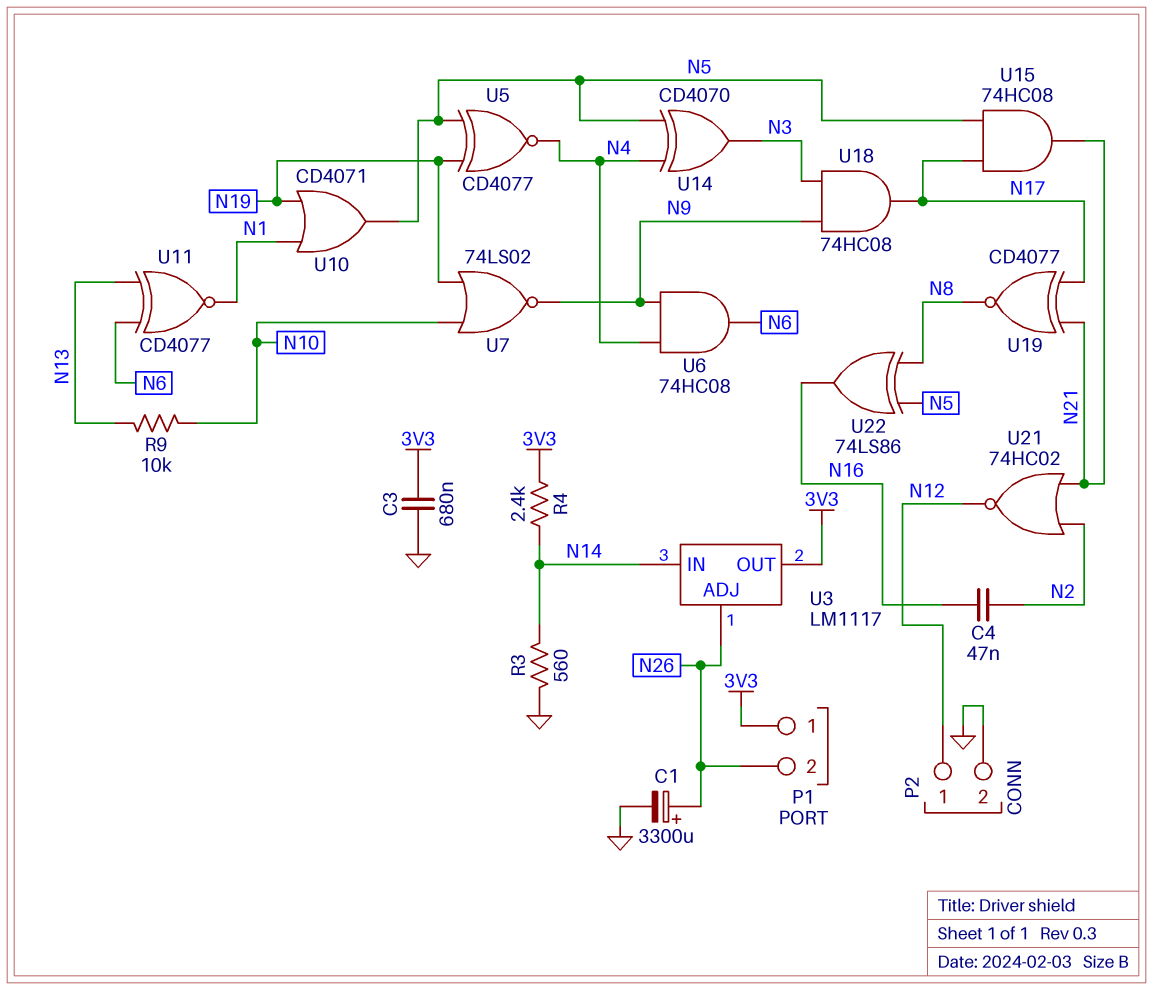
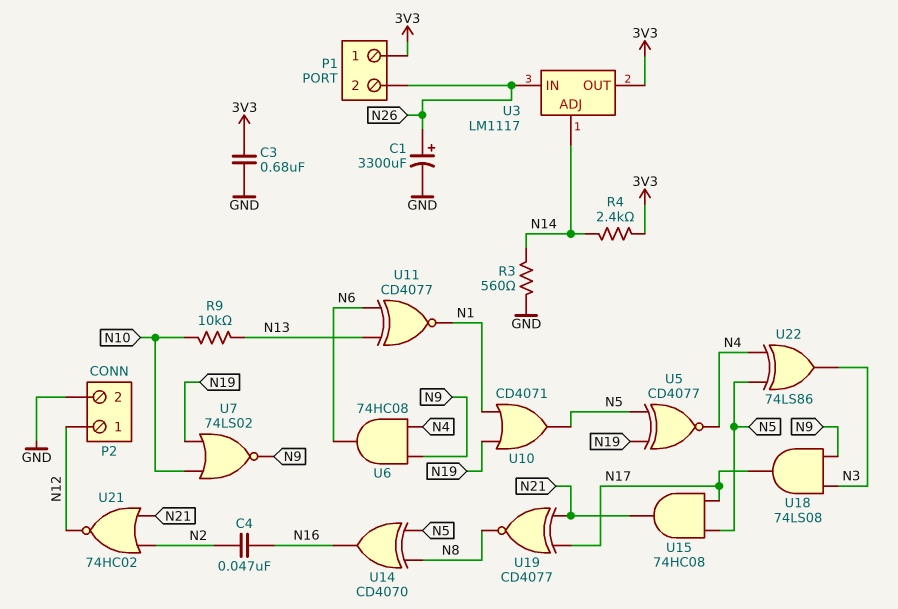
U3 pin ADJ: N26 -> N14
U3 pin IN: N14 -> N26
U14: XOR CD4070 (in N4, in N5, out N3) -> XOR CD4070 (in N5, in N8, out N16)
U18: AND 74HC08 (in N3, in N9, out N17) -> AND 74LS08 (in N3, in N9, out N17)
U22: XOR 74LS86 (in N5, in N8, out N16) -> XOR 74LS86 (in N4, in N5, out N3)

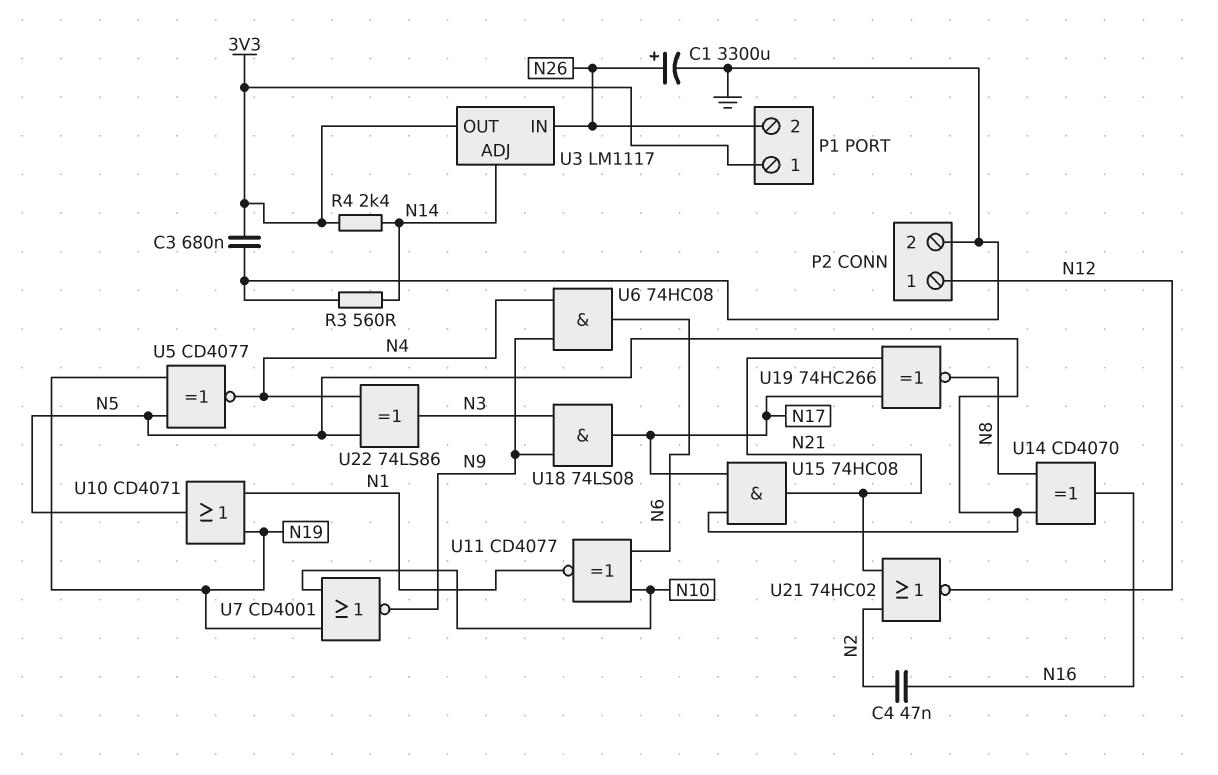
R9: 10k (N10, N13) -> none
U7: NOR 74LS02 (in N10, in N19, out N9) -> NOR CD4001 (in N10, in N19, out N9)
U11: XNOR CD4077 (in N6, in N13, out N1) -> XNOR CD4077 (in N6, in N10, out N1)
U19: XNOR CD4077 (in N17, in N21, out N8) -> XNOR 74HC266 (in N17, in N21, out N8)

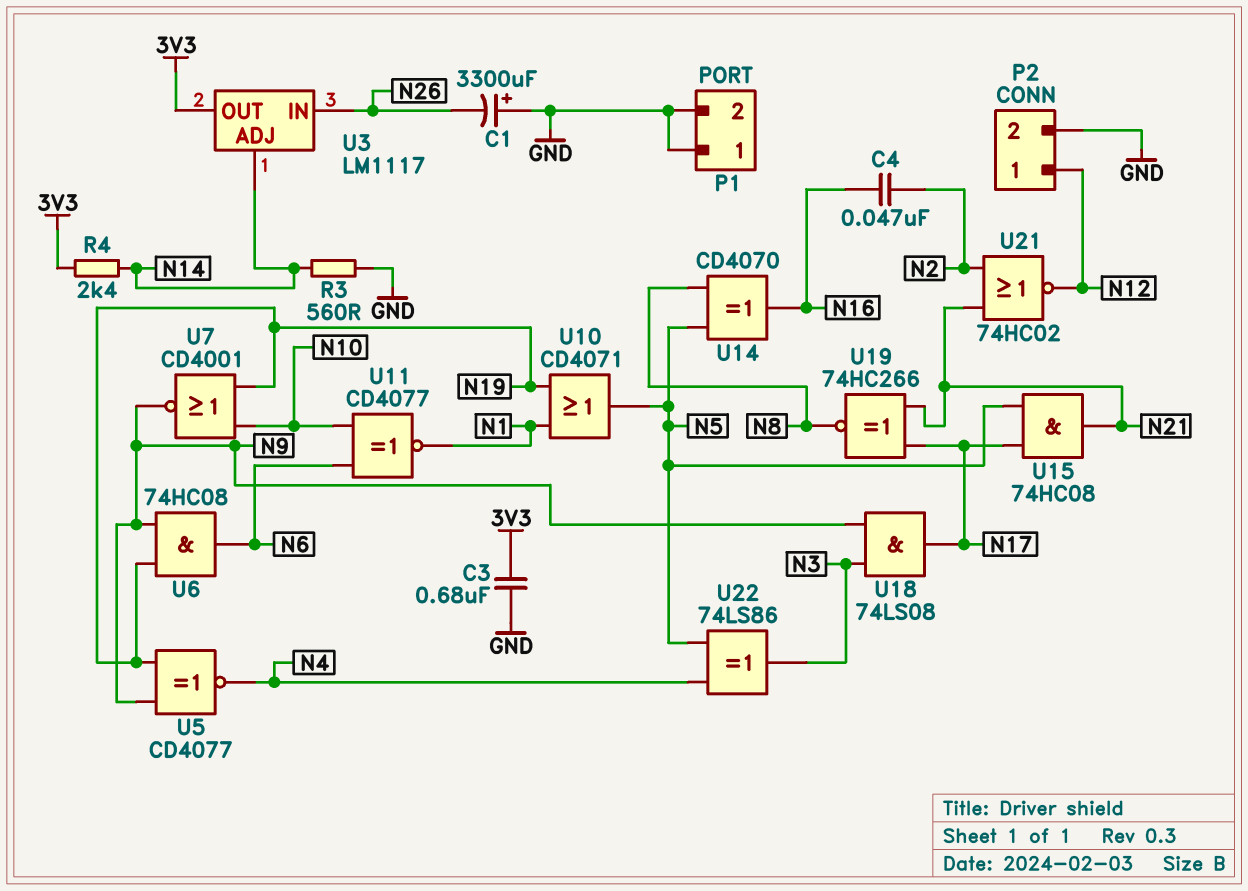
C1: 3300uF (plus N26, minus GND) -> 3300uF (plus GND, minus N26)
P1 pin 1: 3V3 -> GND
P1 pin 2: N26 -> GND
U5: XNOR CD4077 (in N5, in N19, out N4) -> XNOR CD4077 (in N9, in N19, out N4)
U6: AND 74HC08 (in N4, in N9, out N6) -> AND 74HC08 (in N9, in N19, out N6)

